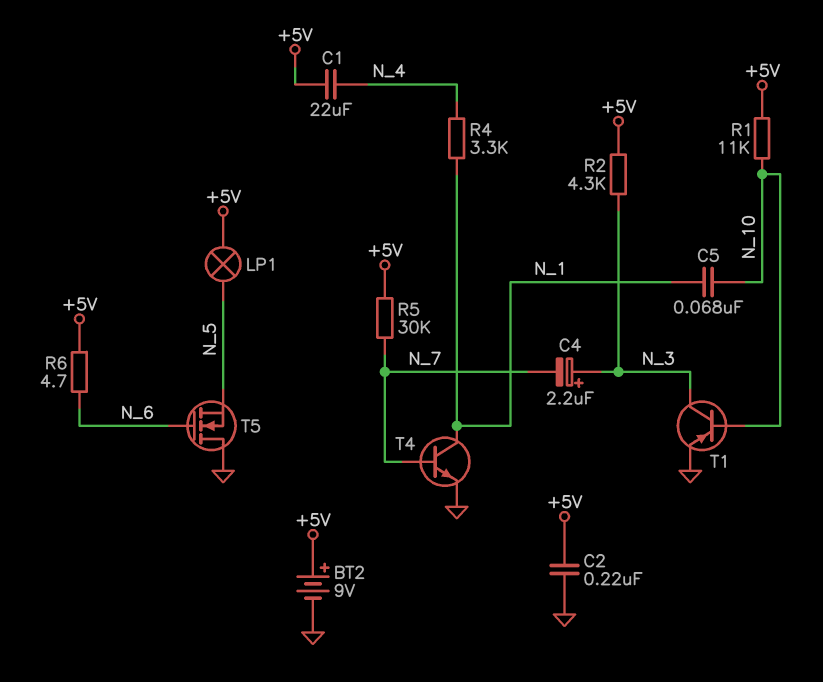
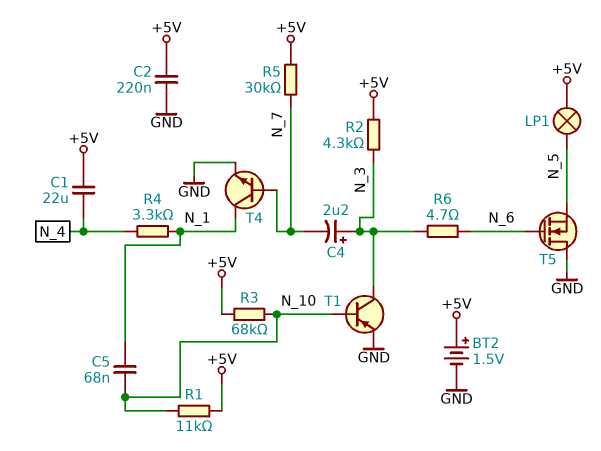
BT2: 9V (plus +5V, minus GND) -> 1.5V (plus +5V, minus GND)
R3: none -> 68k (+5V, N_10)
R6: 4.7 (+5V, N_6) -> 4.7 (N_3, N_6)

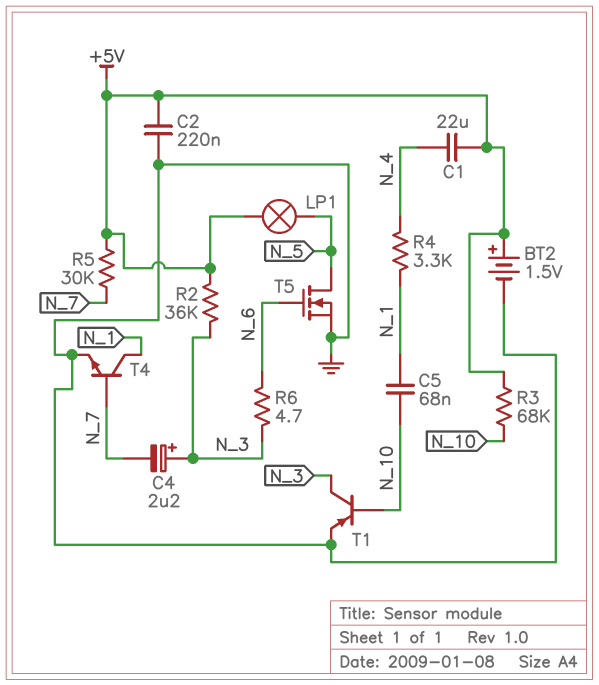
R1: 11k (+5V, N_10) -> none
R2: 4.3k (+5V, N_3) -> 36k (+5V, N_3)
T5: NMOS (G N_6, D GND, S N_5) -> NMOS (G N_6, D N_5, S GND)

